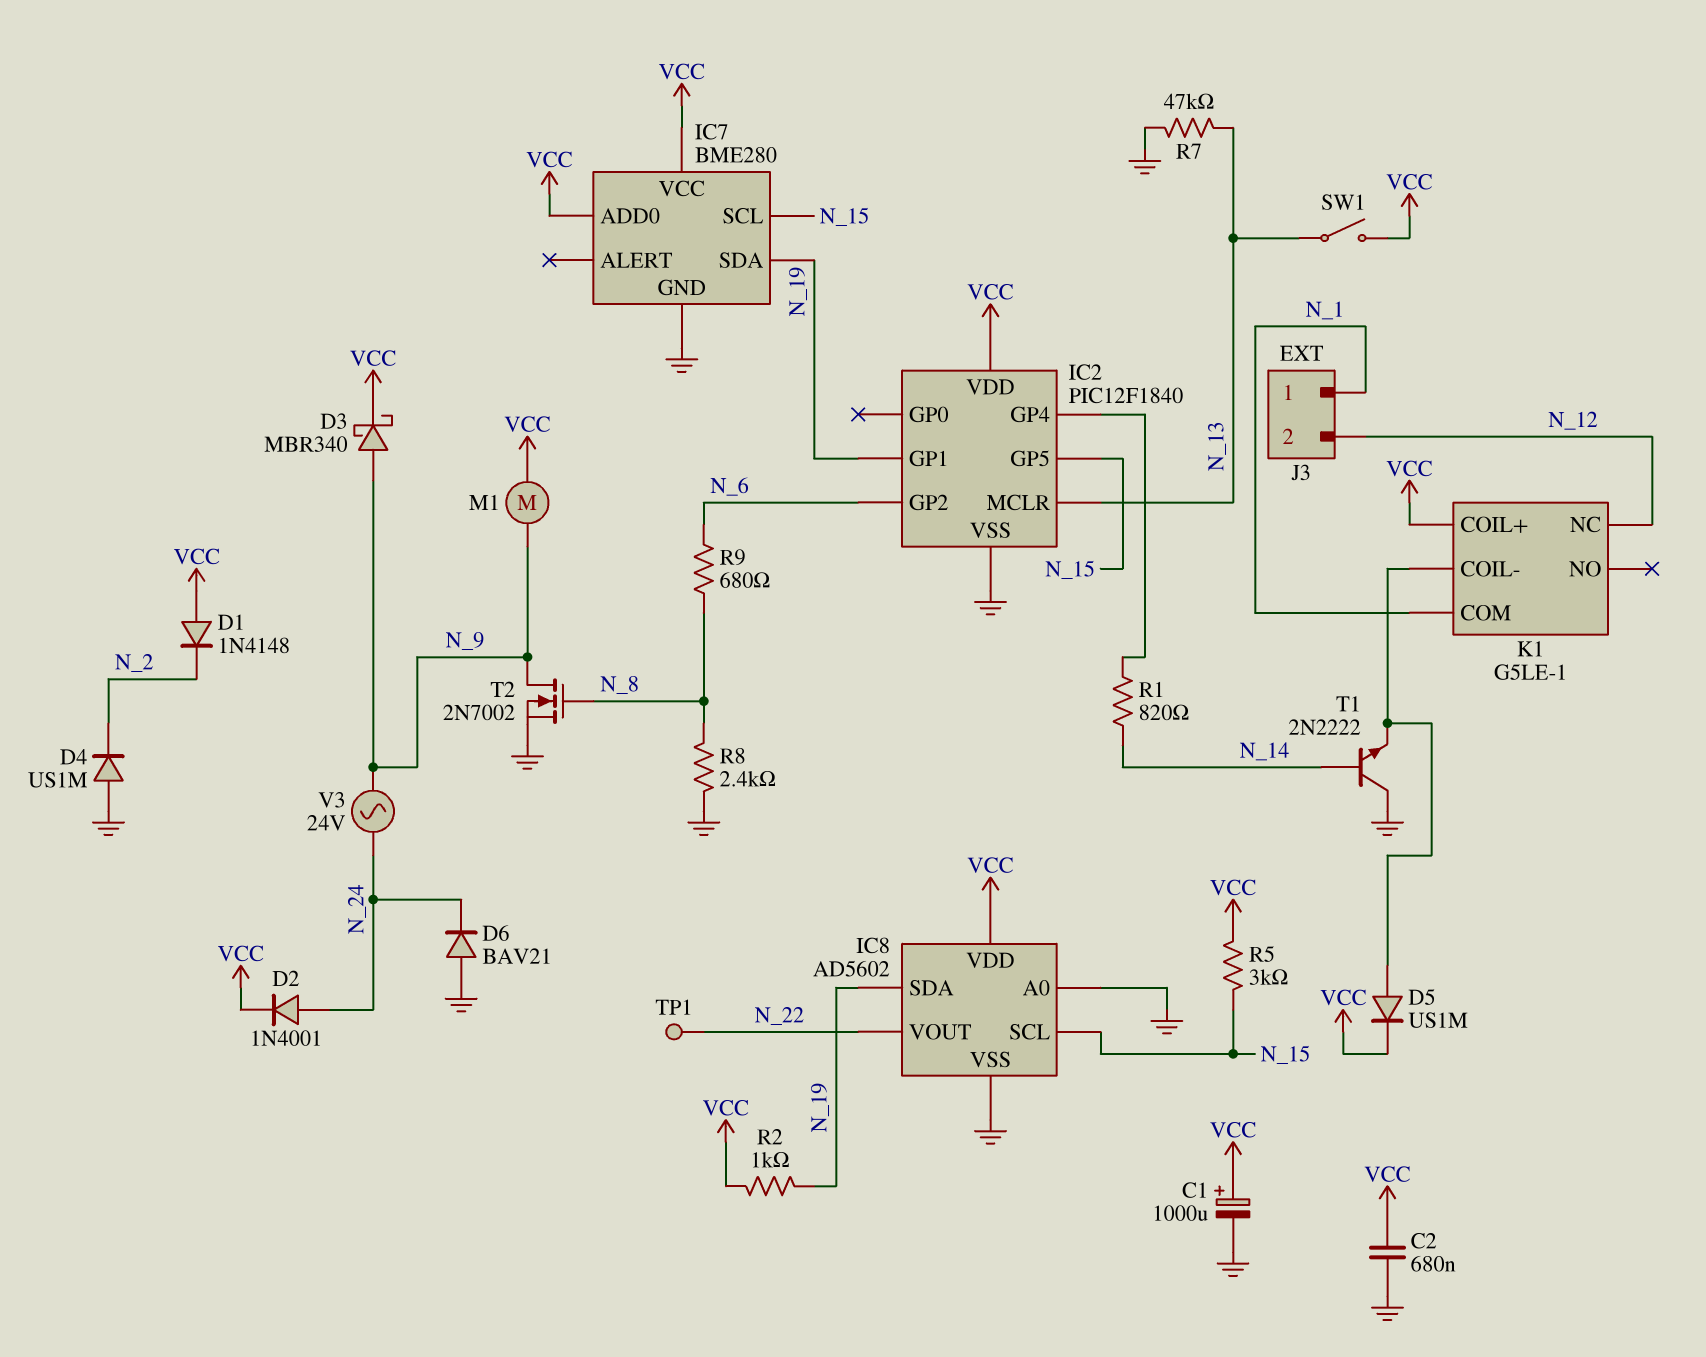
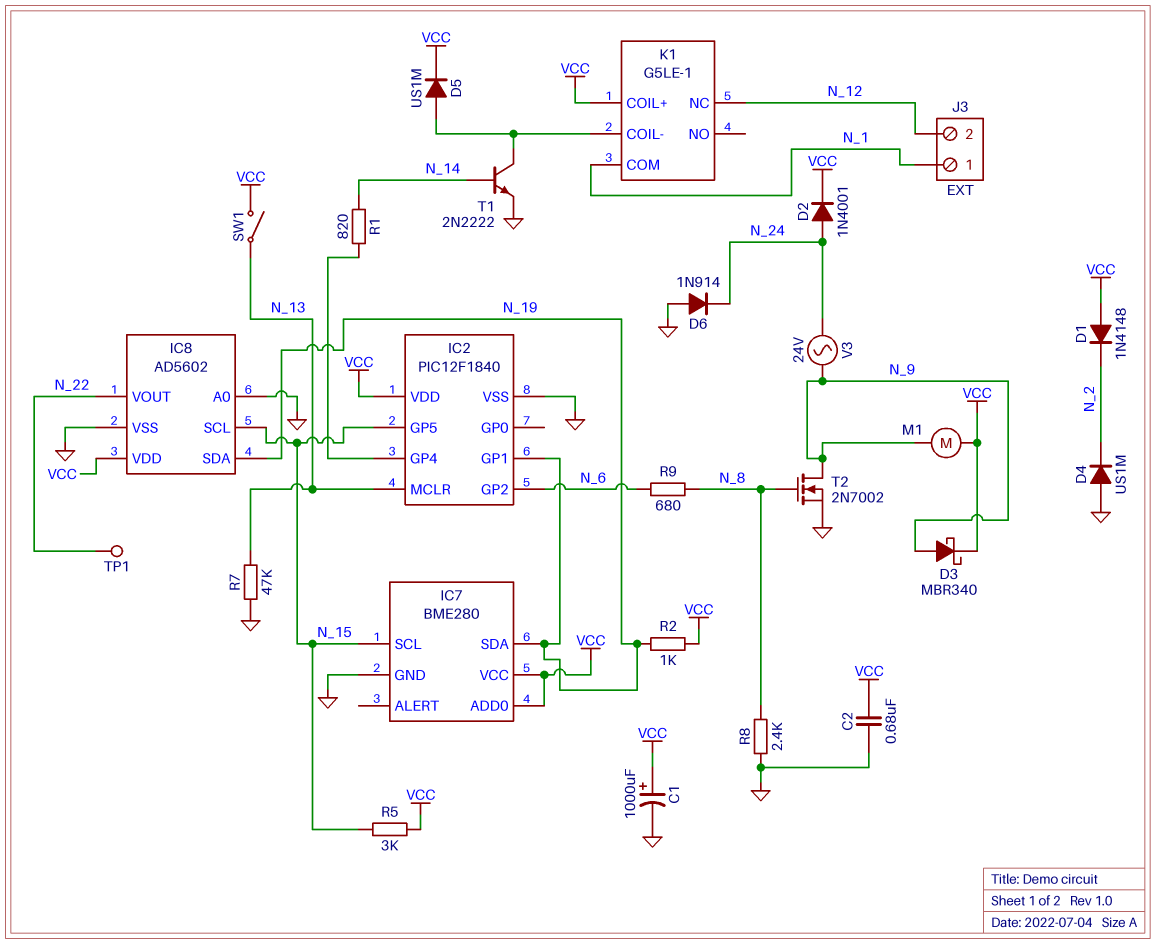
D6: diode BAV21 (A GND, K N_24) -> diode 1N914 (A GND, K N_24)
T1: NPN 2N2222 (B N_14, C GND, E K1/COIL-) -> NPN 2N2222 (B N_14, C K1/COIL-, E GND)

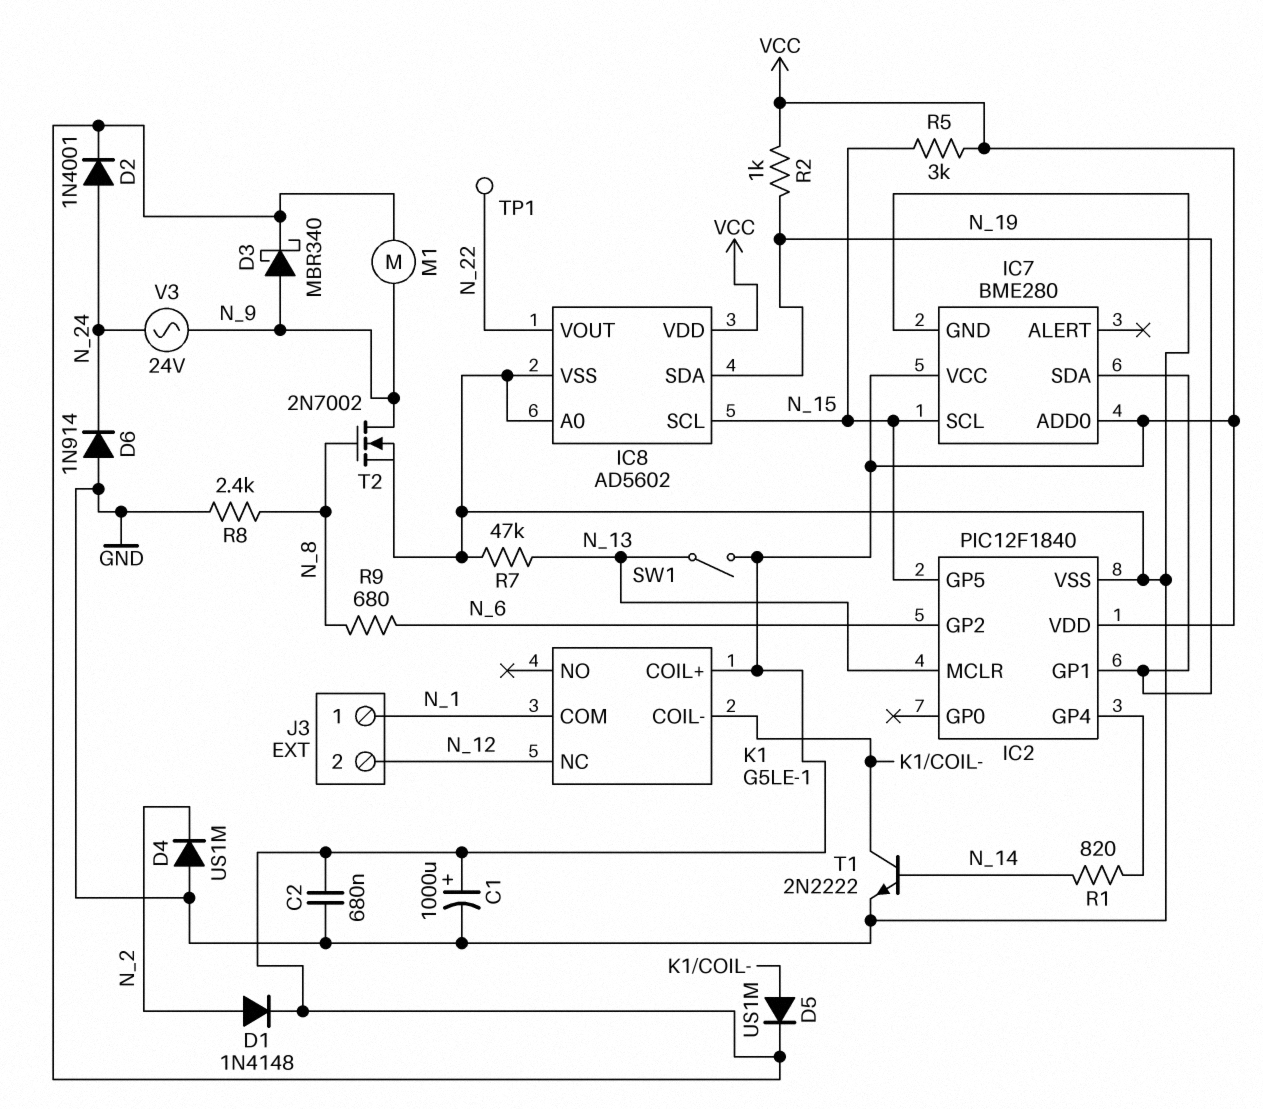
D1: diode 1N4148 (A VCC, K N_2) -> diode 1N4148 (A N_2, K VCC)

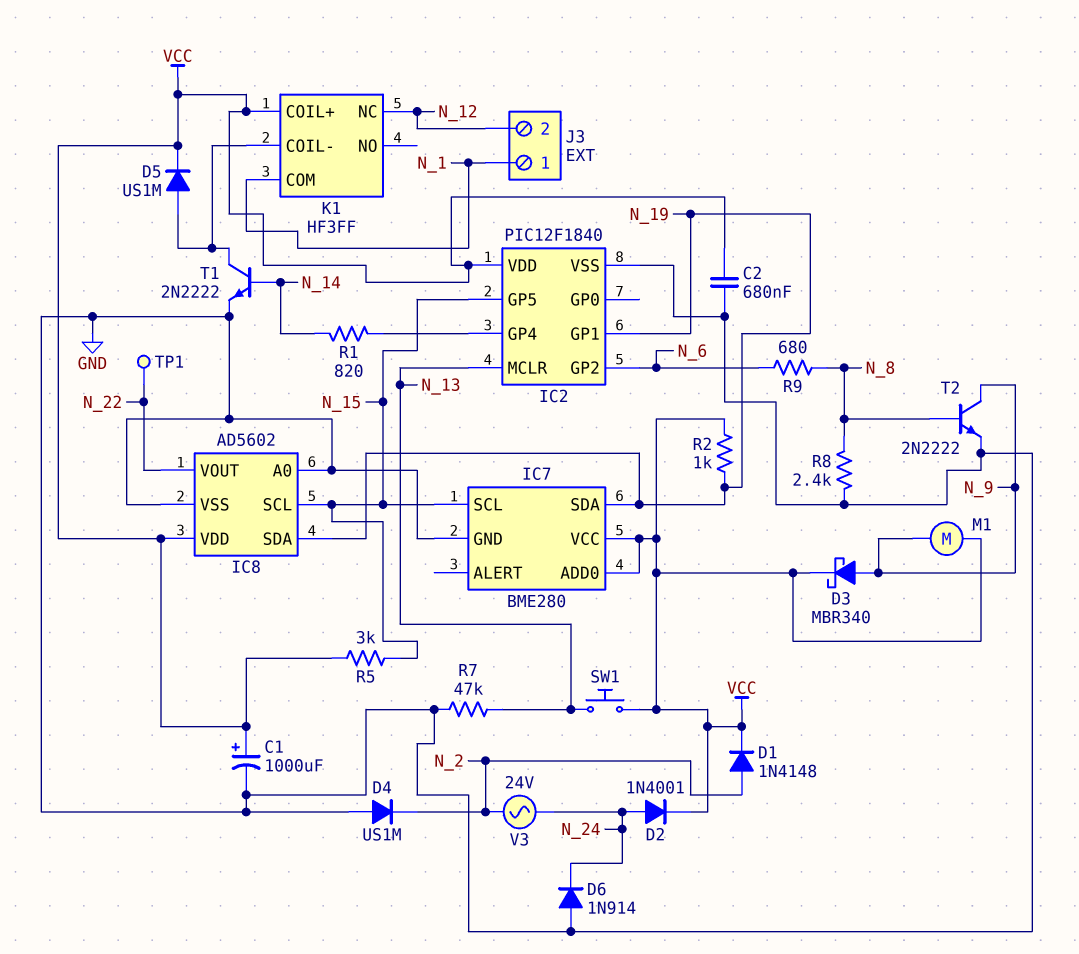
K1: G5LE-1 -> HF3FF
SW1: switch (N_13, VCC) -> button (N_13, VCC)
T2: NMOS 2N7002 (G N_8, D N_9, S GND) -> NPN 2N2222 (B N_8, C N_9, E GND)
V3: AC 24V (N_9, N_24) -> AC 24V (N_2, N_24)

